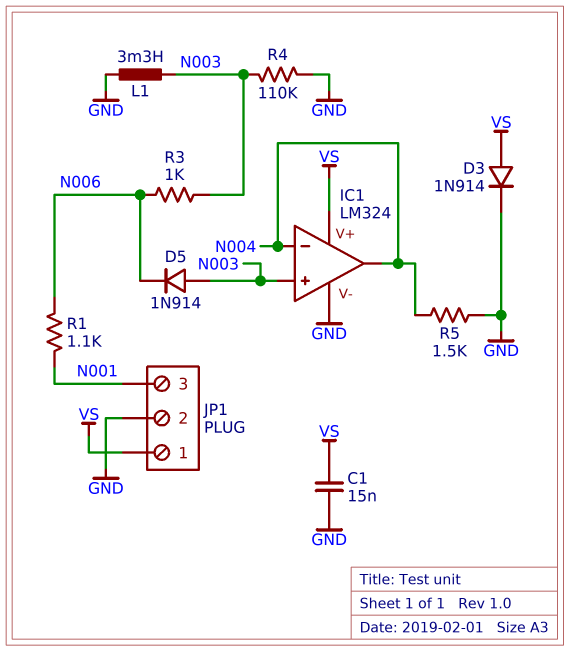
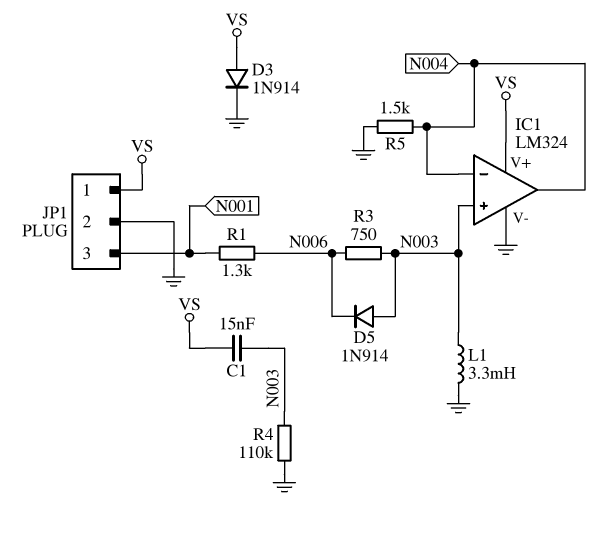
C1: 15nF (GND, VS) -> 15nF (N003, VS)
R1: 1.1k (N001, N006) -> 1.3k (N001, N006)
R3: 1k (N003, N006) -> 750 (N003, N006)

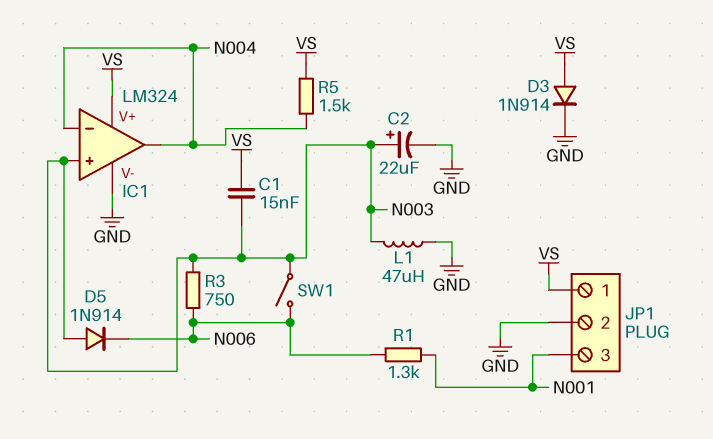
C2: none -> 22uF (plus N003, minus GND)
L1: 3.3mH (GND, N003) -> 47uH (GND, N003)
R4: 110k (GND, N003) -> none
R5: 1.5k (GND, N004) -> 1.5k (N004, VS)
SW1: none -> switch (N003, N006)

